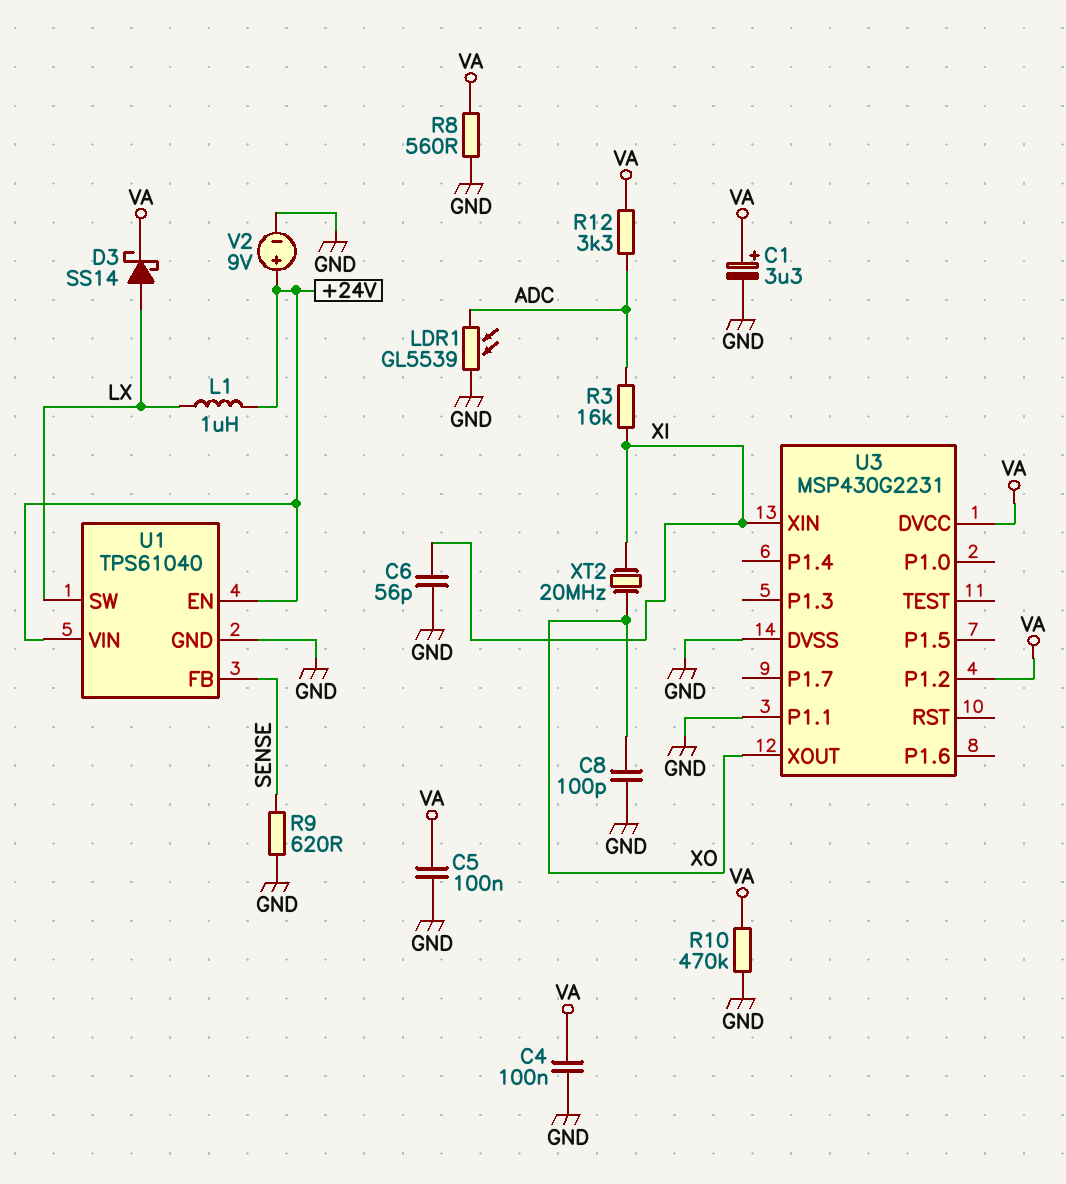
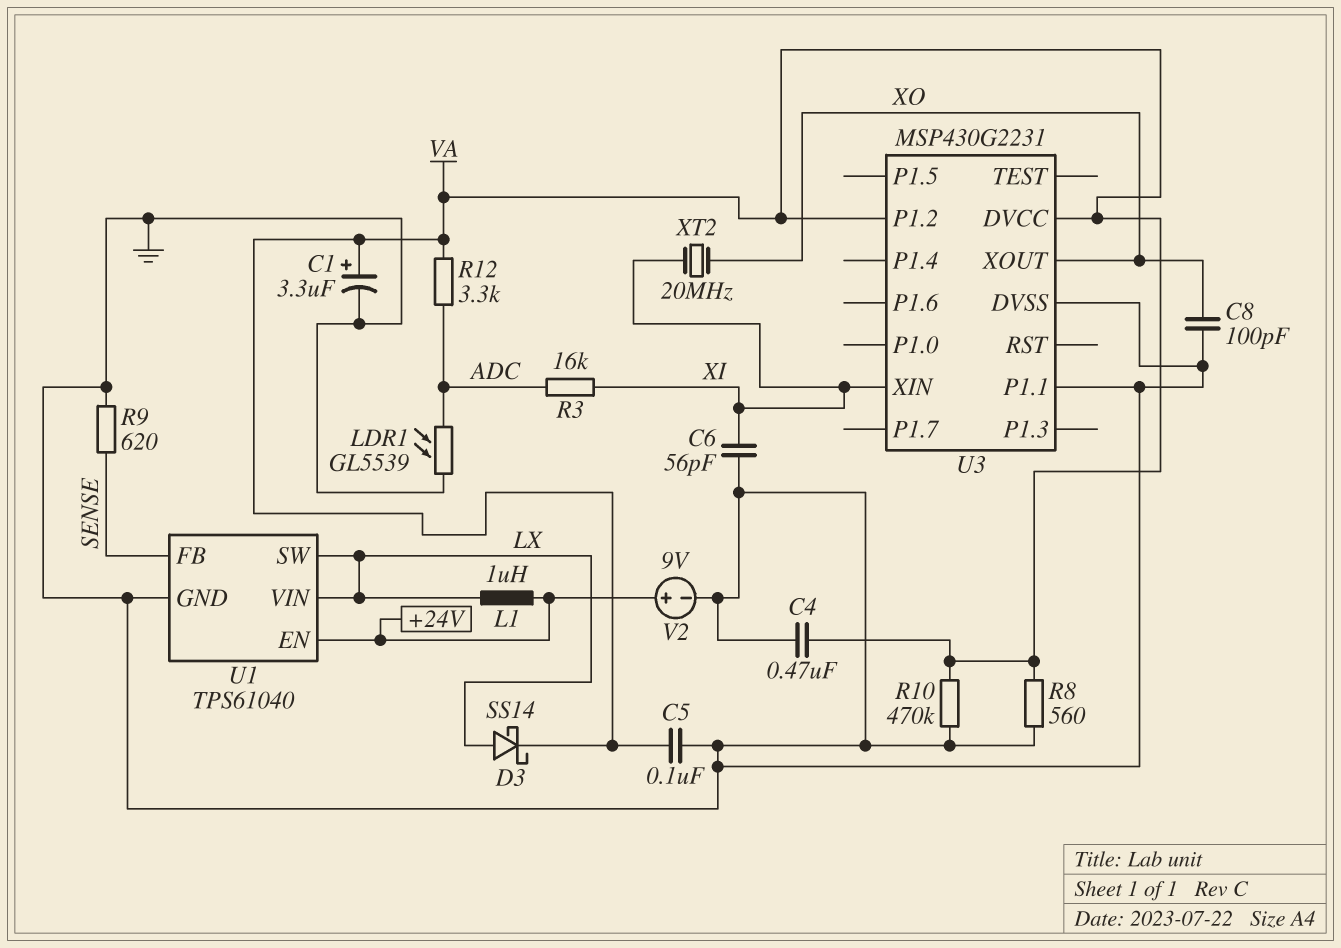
C4: 100nF (GND, VA) -> 470nF (GND, VA)
U1 pin VIN: +24V -> LX

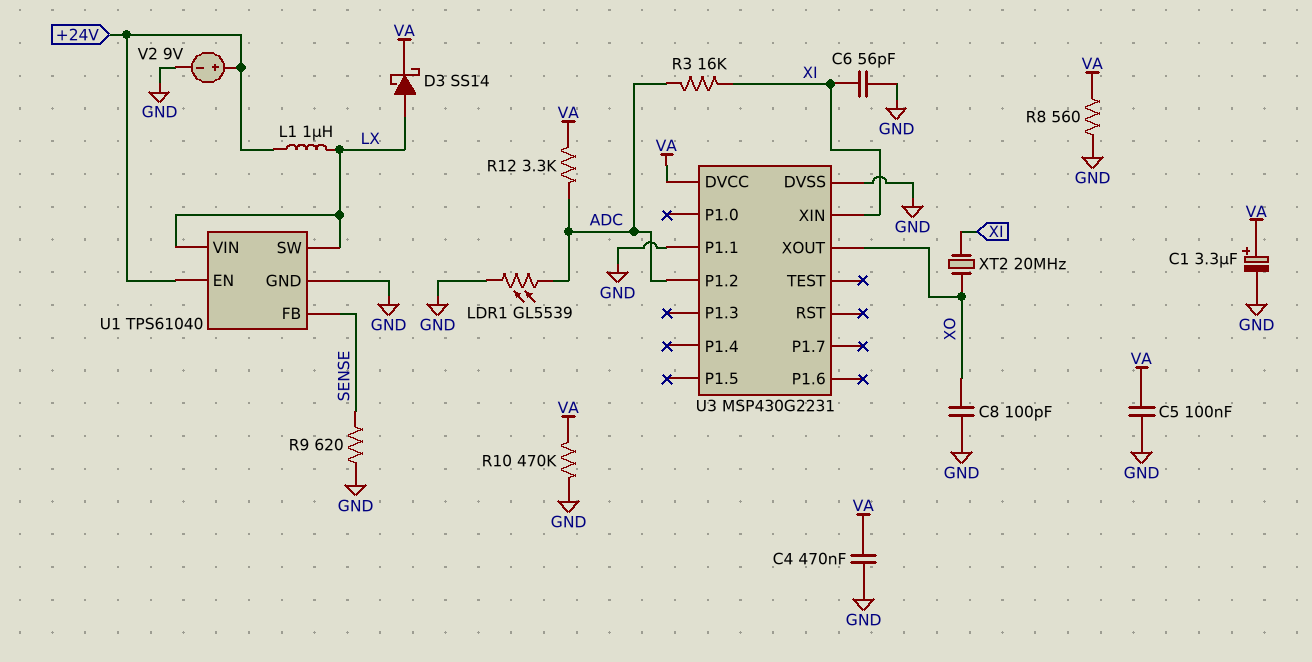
U3 pin P1.2: VA -> ADC

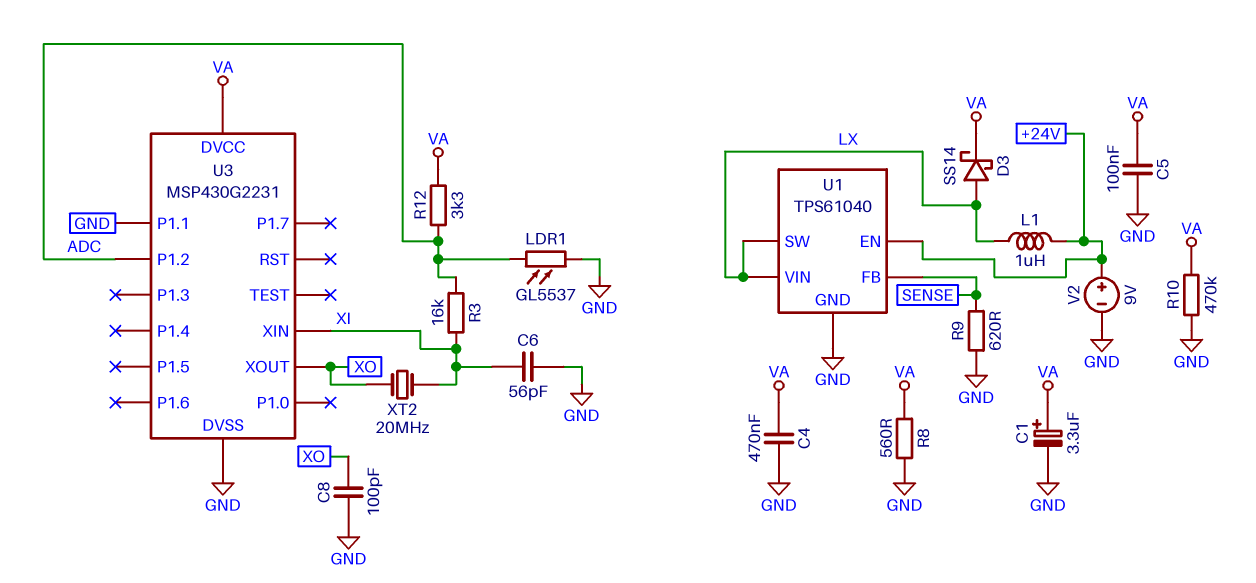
LDR1: GL5539 (ADC, GND) -> GL5537 (ADC, GND)

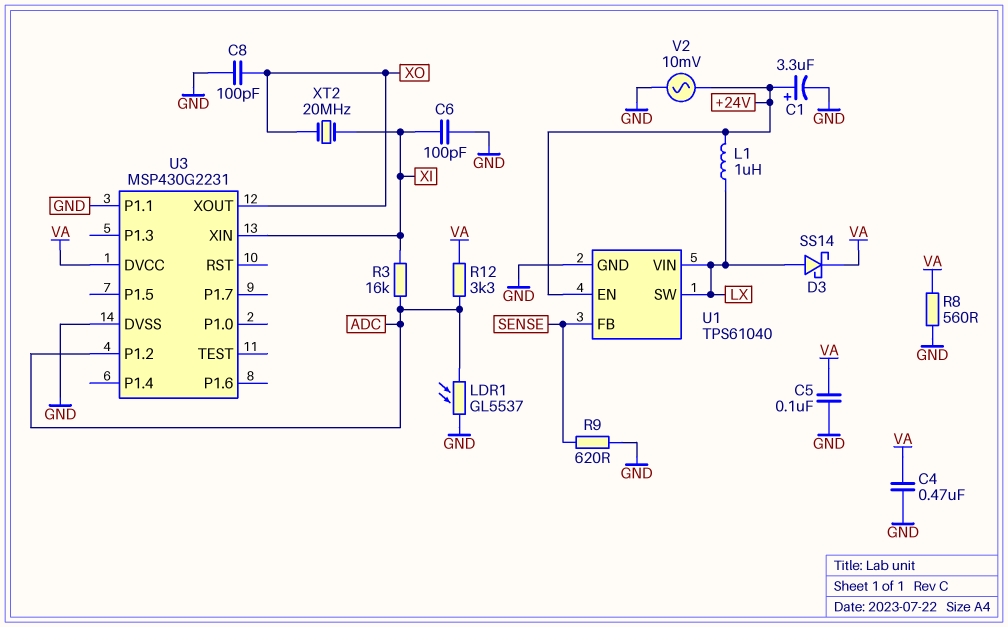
C1: 3.3uF (plus VA, minus GND) -> 3.3uF (plus +24V, minus GND)
C6: 56pF (GND, XI) -> 100pF (GND, XI)
R10: 470k (GND, VA) -> none
V2: 9V (plus +24V, minus GND) -> AC 10mV (+24V, GND)

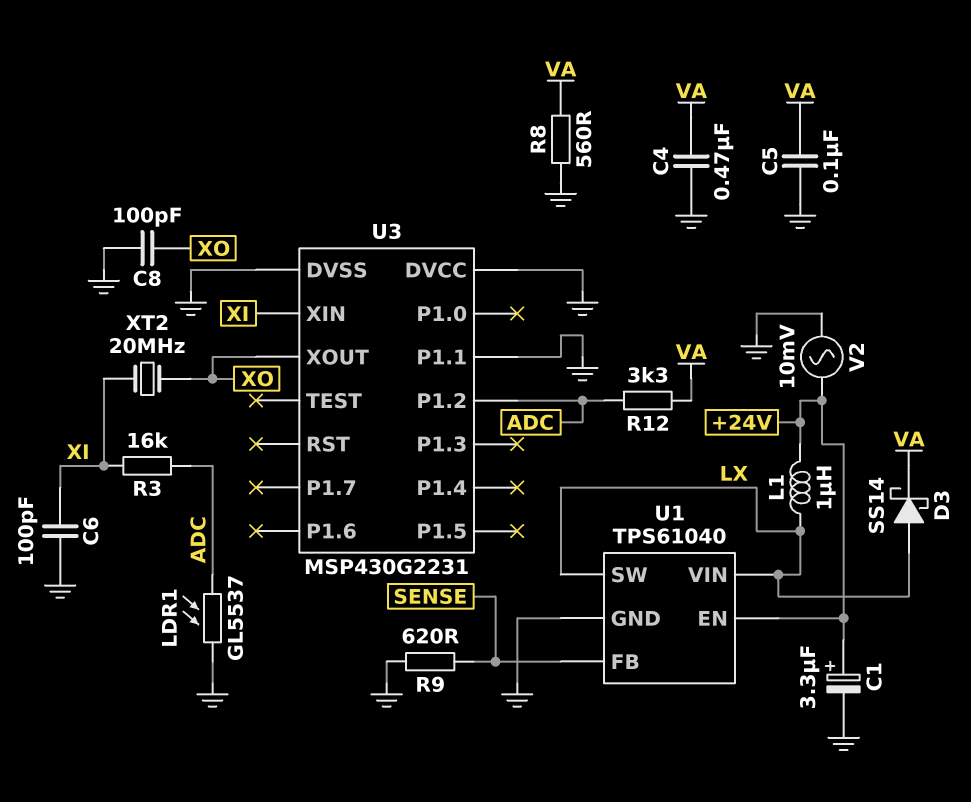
U3 pin DVCC: VA -> GND

